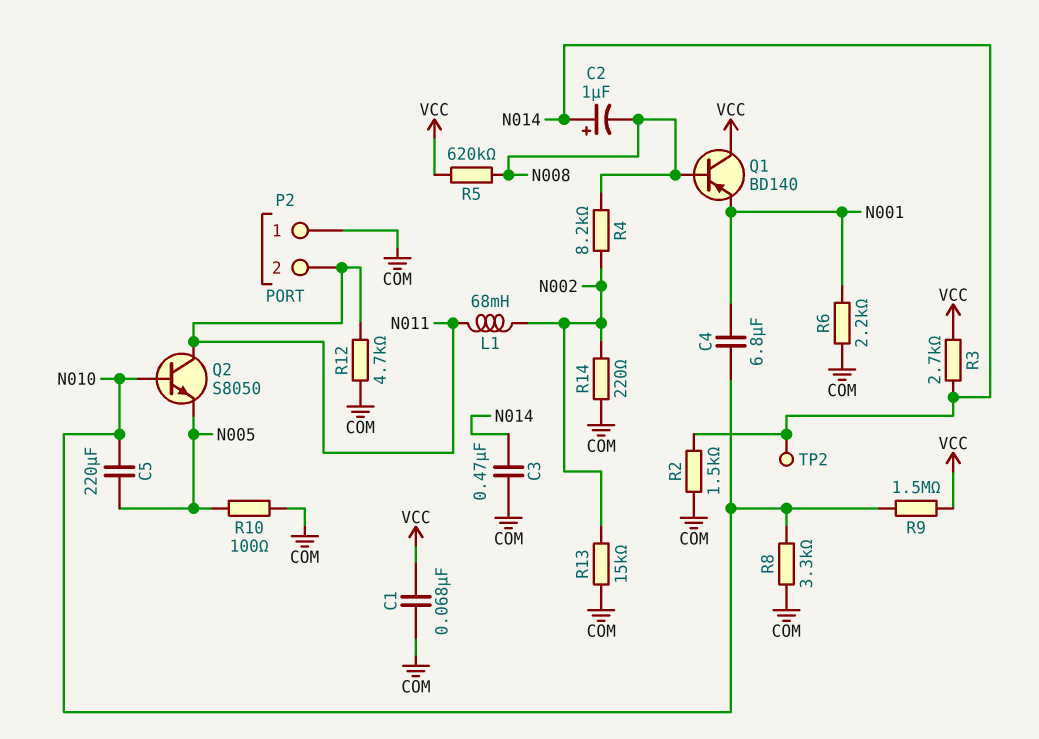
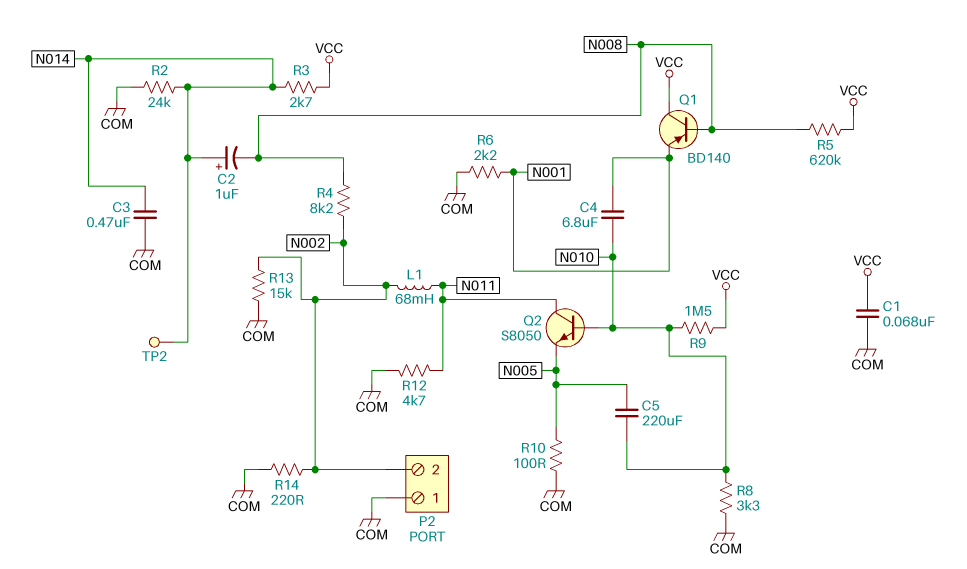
P2 pin 2: N011 -> N002
R2: 1.5k (COM, N014) -> 24k (COM, N014)

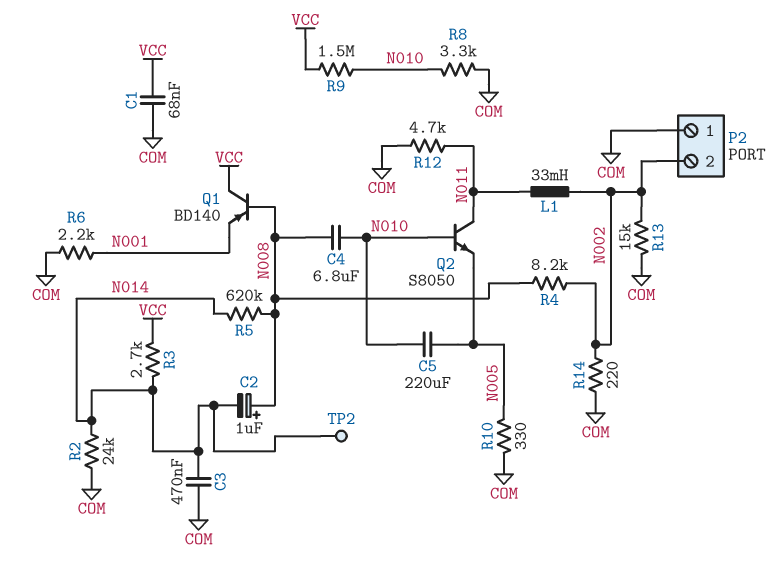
C2: 1uF (plus N014, minus N008) -> 1uF (plus N008, minus N014)
C4: 6.8uF (N001, N010) -> 6.8uF (N008, N010)
L1: 68mH (N002, N011) -> 33mH (N002, N011)
R5: 620k (N008, VCC) -> 620k (N008, N014)
R10: 100 (COM, N005) -> 330 (COM, N005)

